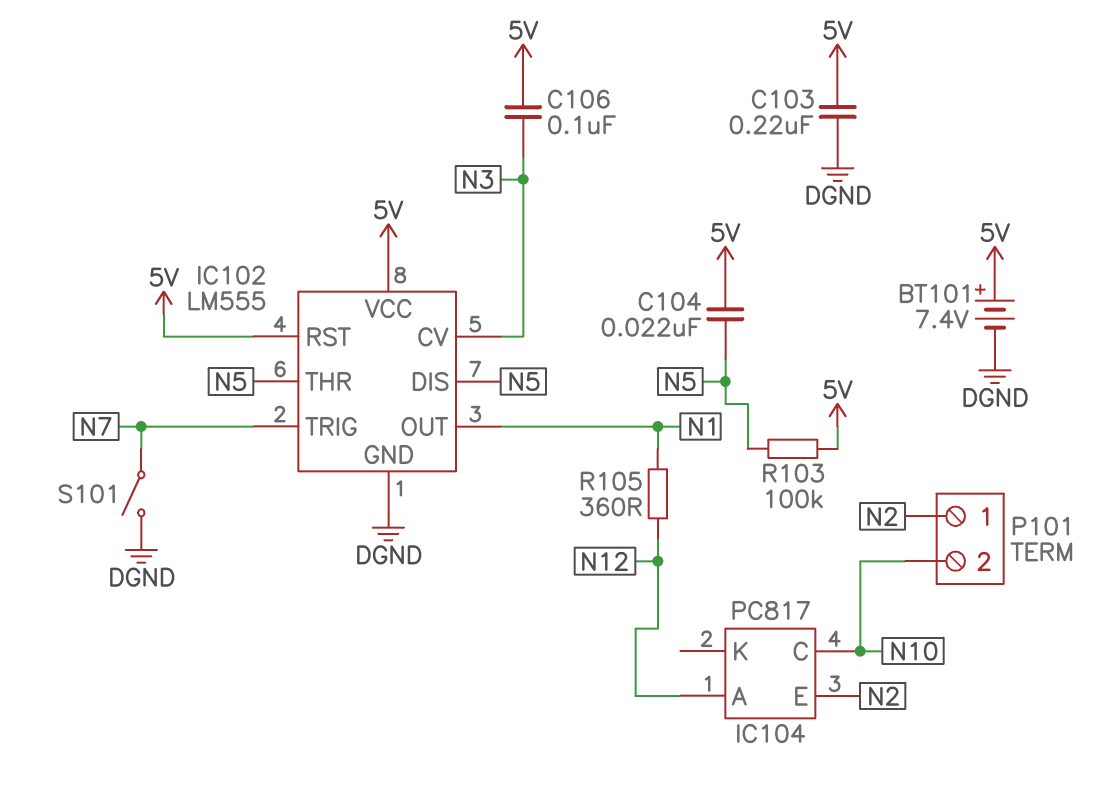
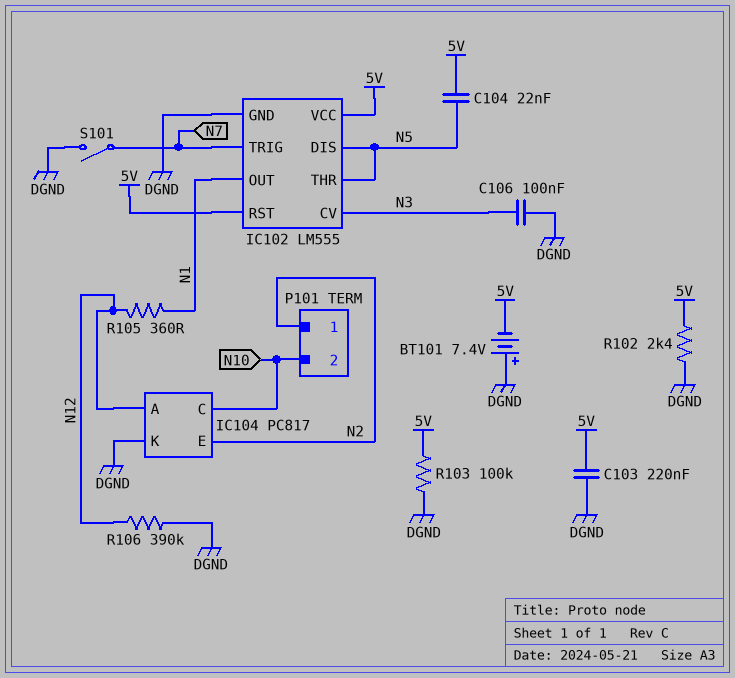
BT101: 7.4V (plus 5V, minus DGND) -> 7.4V (plus DGND, minus 5V)
C106: 100nF (5V, N3) -> 100nF (DGND, N3)
IC104 pin K: none -> DGND
R102: none -> 2.4k (5V, DGND)
R103: 100k (5V, N5) -> 100k (5V, DGND)
R106: none -> 390k (DGND, N12)

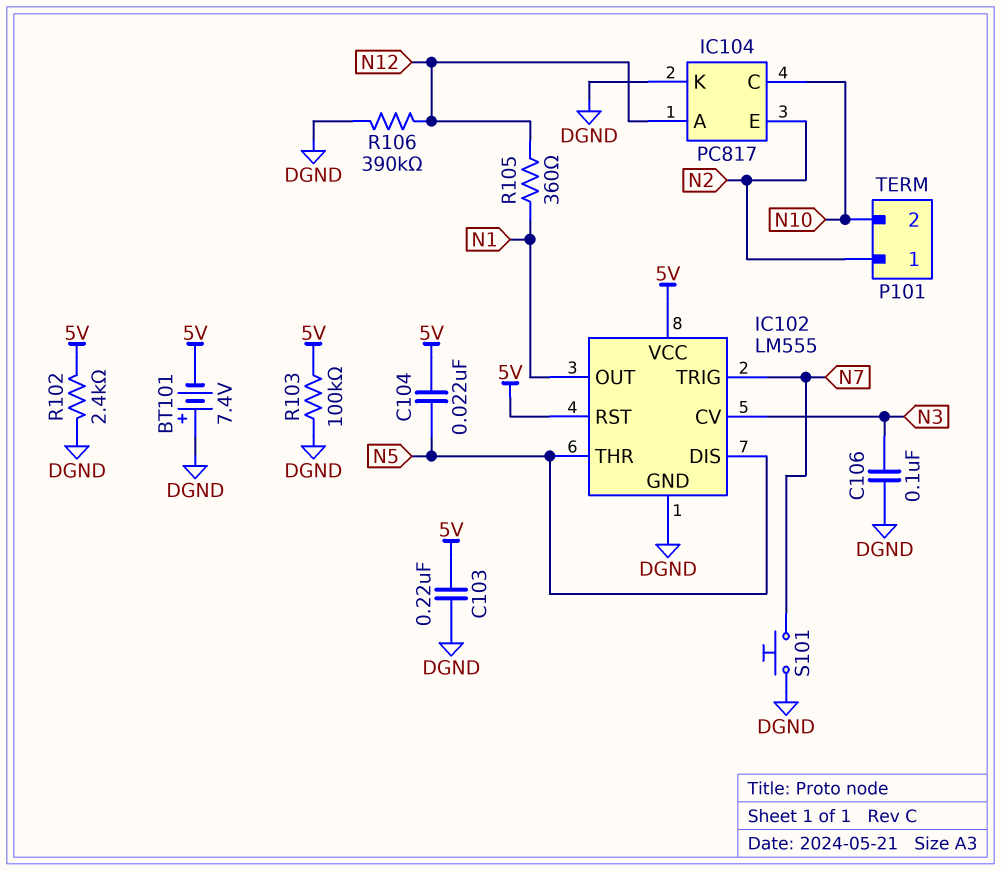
S101: switch (DGND, N7) -> button (DGND, N7)

